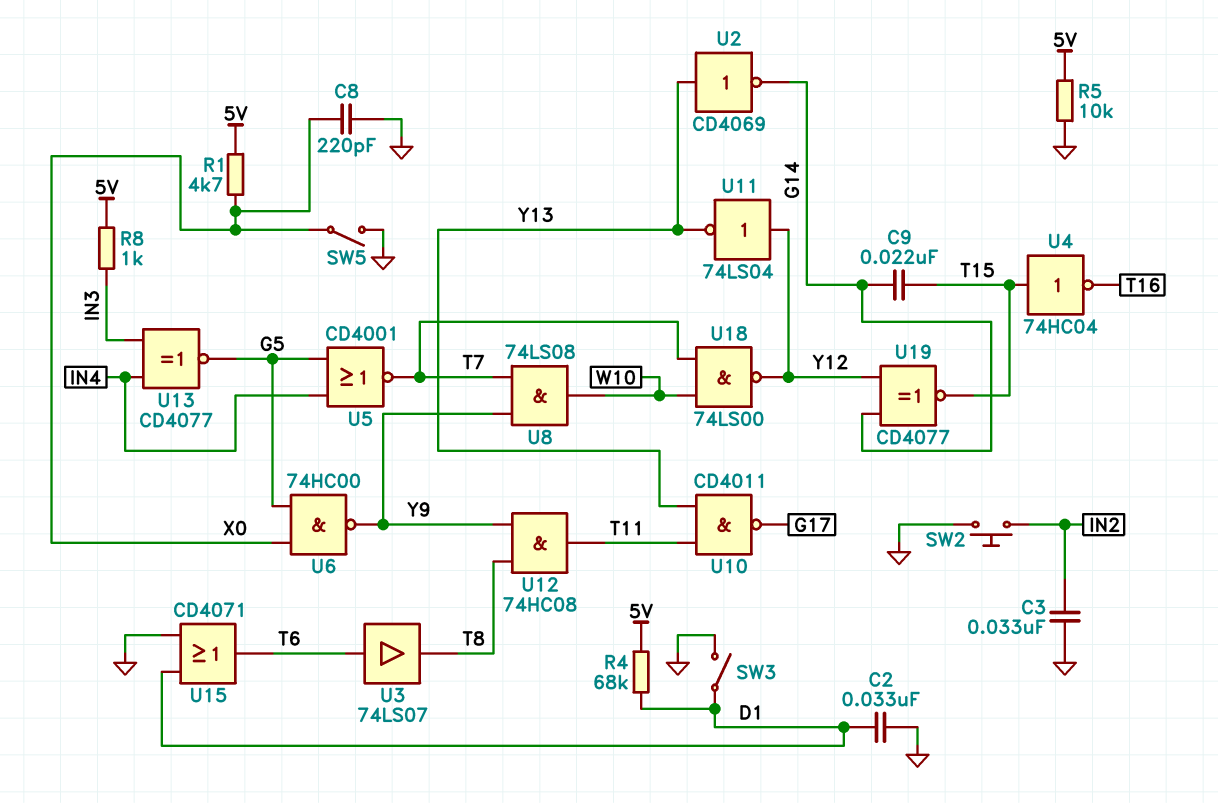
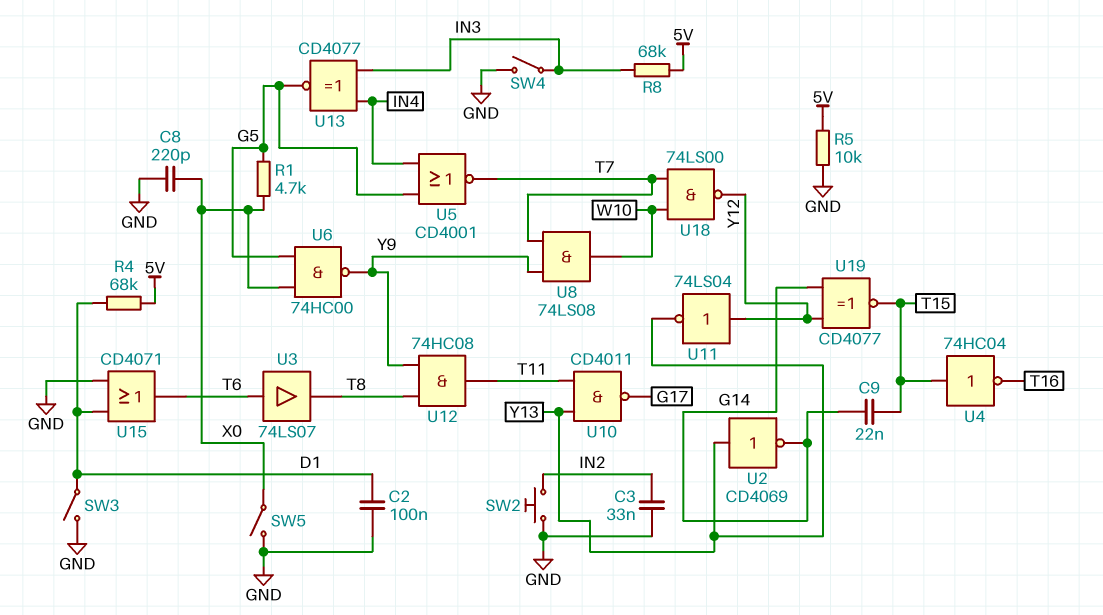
C2: 33nF (D1, GND) -> 100nF (D1, GND)
R1: 4.7k (5V, X0) -> 4.7k (G5, X0)
R8: 1k (5V, IN3) -> 68k (5V, IN3)
SW4: none -> switch (GND, IN3)

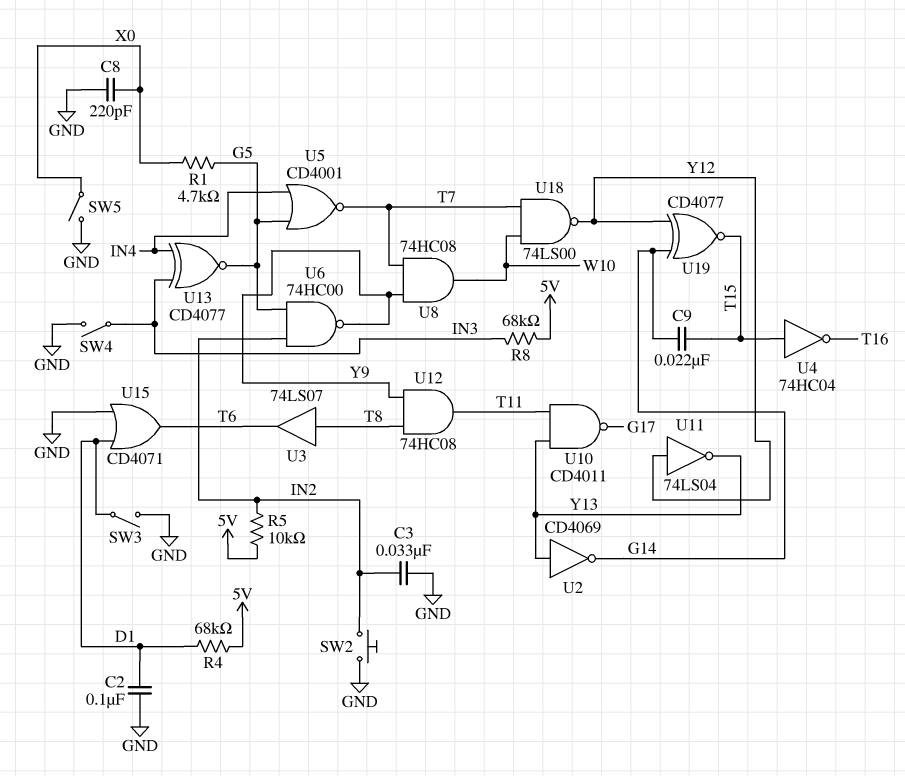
R5: 10k (5V, GND) -> 10k (5V, IN2)
U3: buffer 74LS07 (in T6, out T8) -> buffer 74LS07 (in T8, out T6)
U6: NAND 74HC00 (in G5, in X0, out Y9) -> NAND 74HC00 (in G5, in IN2, out Y9)
U8: AND 74LS08 (in T7, in Y9, out W10) -> AND 74HC08 (in T7, in Y9, out W10)

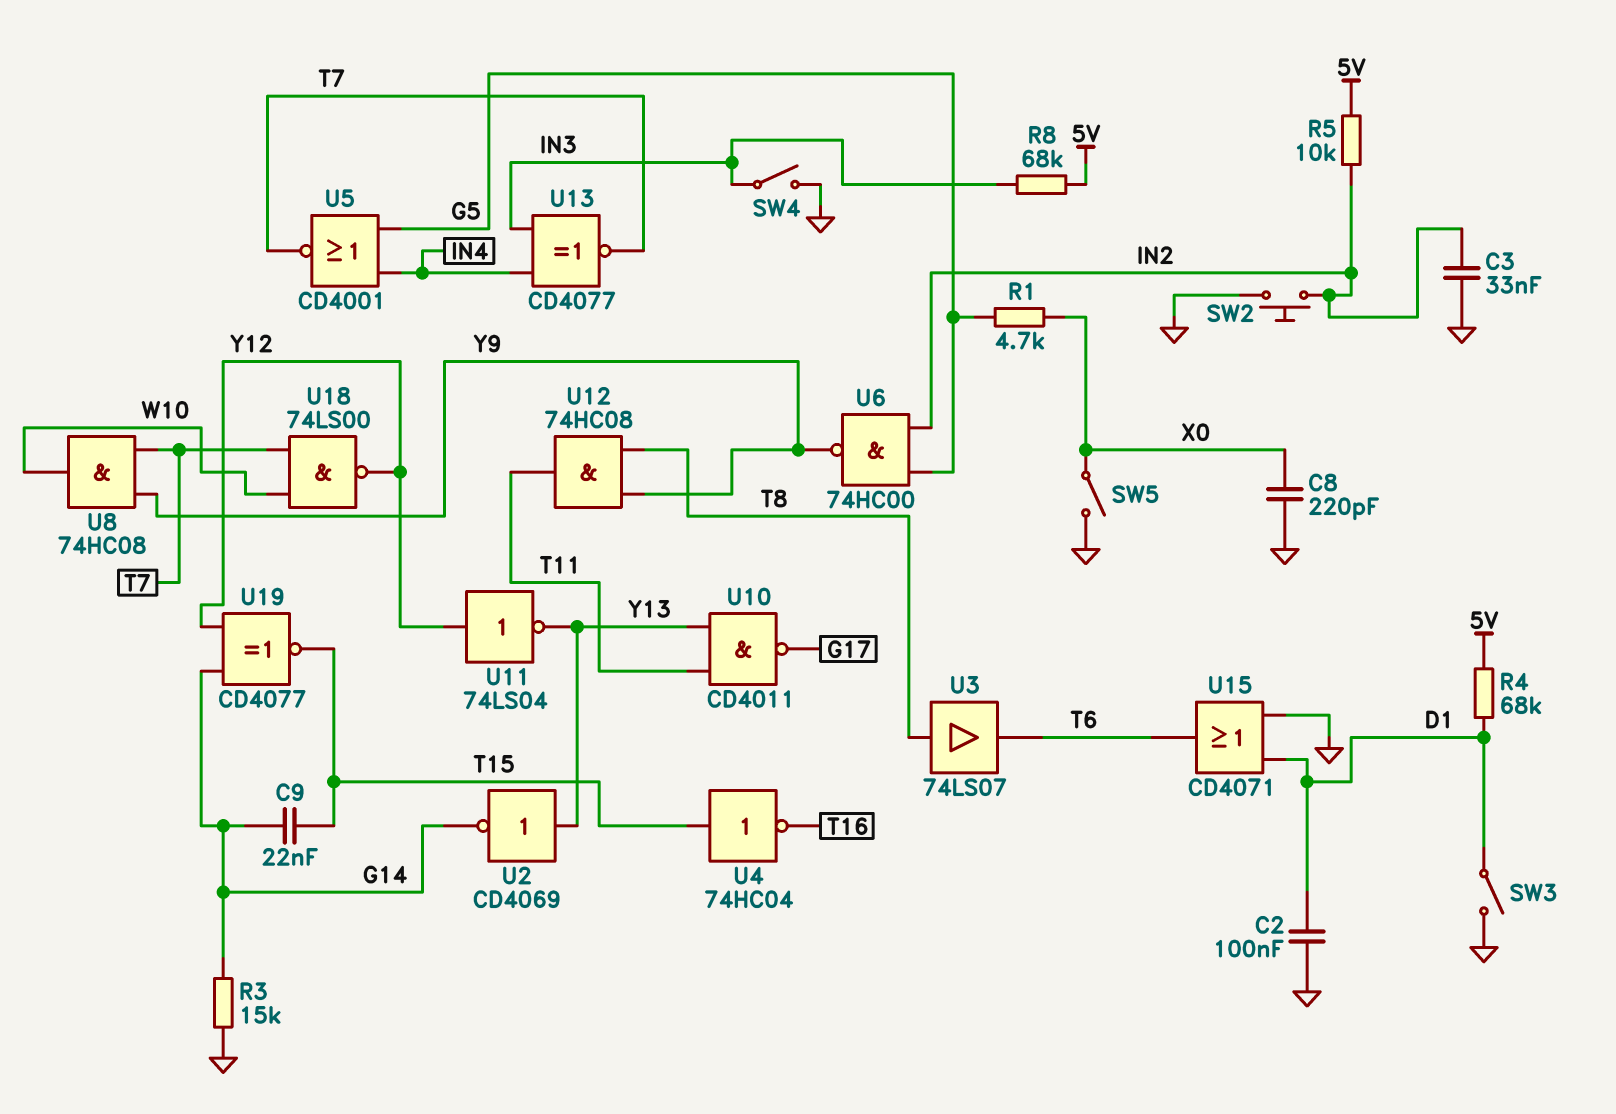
R3: none -> 15k (G14, GND)
U13: XNOR CD4077 (in IN3, in IN4, out G5) -> XNOR CD4077 (in IN3, in IN4, out T7)

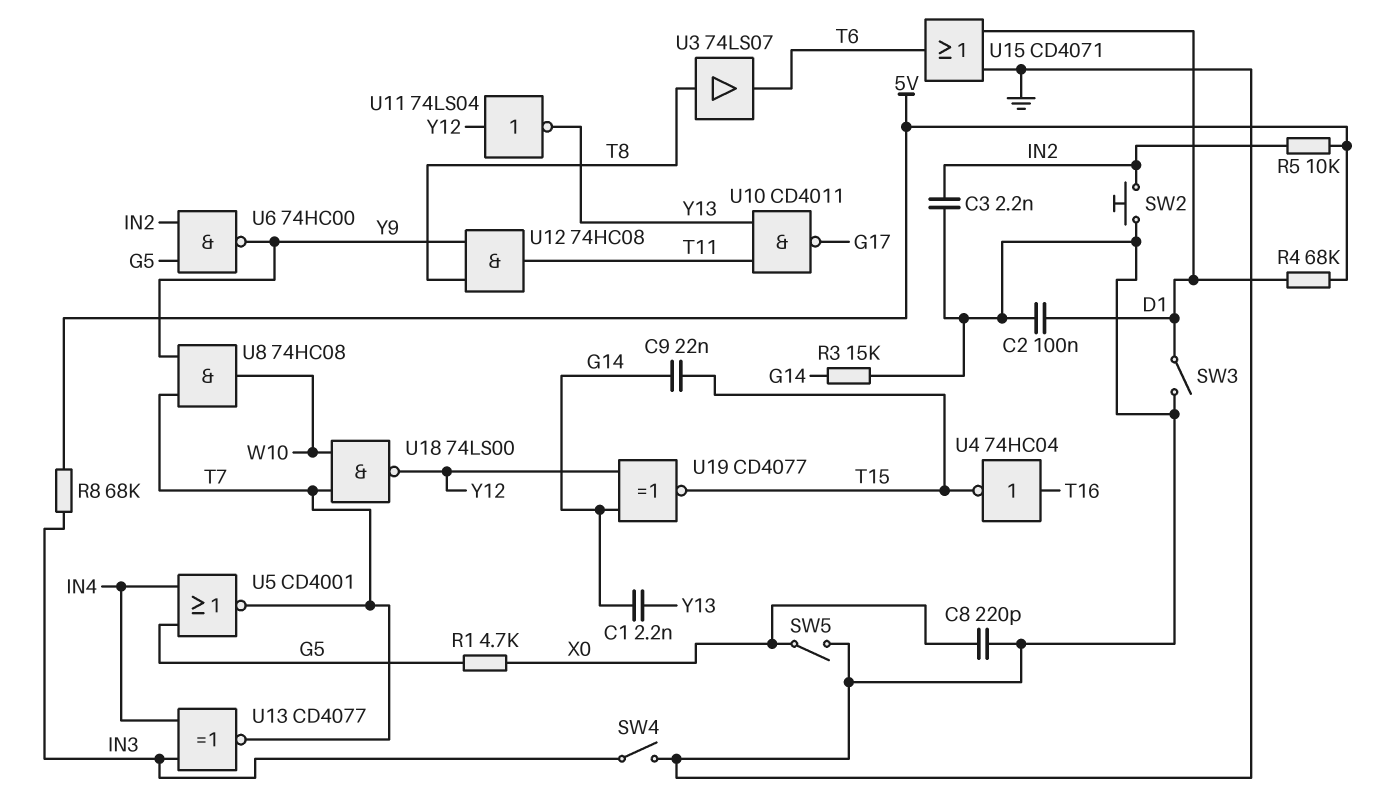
C1: none -> 2.2nF (G14, Y13)
C3: 33nF (GND, IN2) -> 2.2nF (GND, IN2)
U2: NOT CD4069 (in Y13, out G14) -> none
U4: NOT 74HC04 (in T15, out T16) -> NOT 74HC04 (in T16, out T15)

